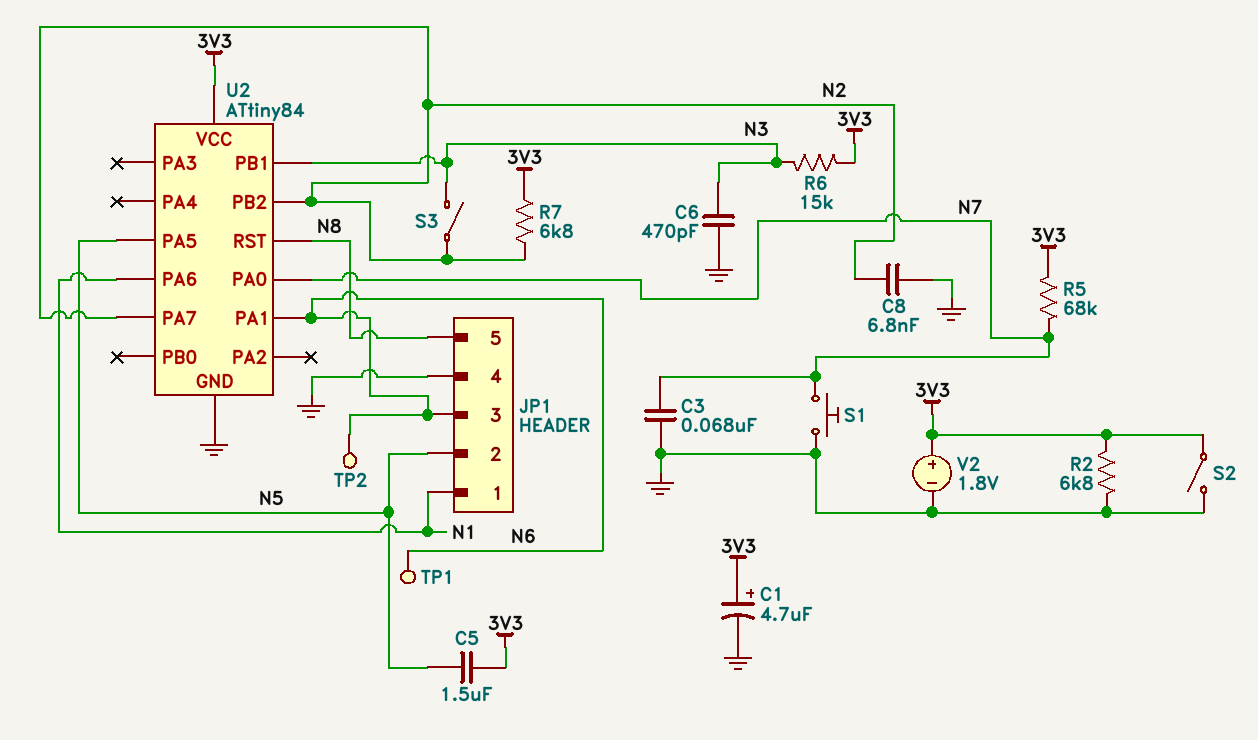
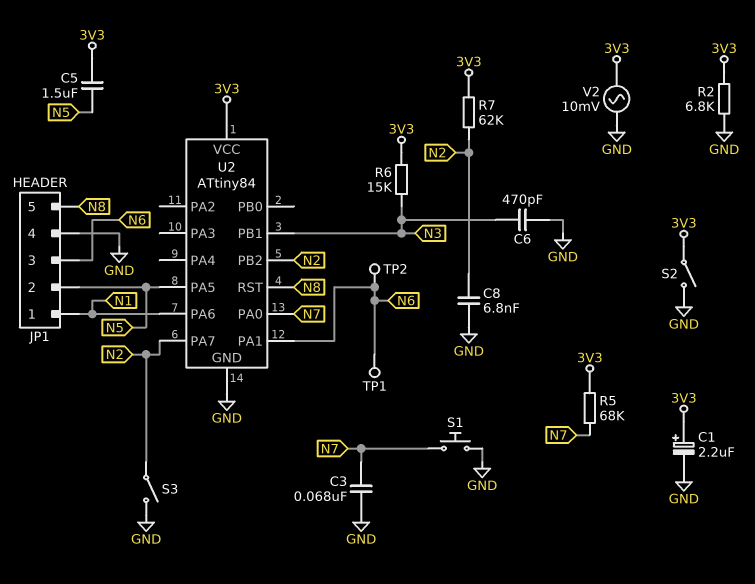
C1: 4.7uF (plus 3V3, minus GND) -> 2.2uF (plus 3V3, minus GND)
R7: 6.8k (3V3, N2) -> 62k (3V3, N2)
S3: switch (N2, N3) -> switch (GND, N2)
V2: 1.8V (plus 3V3, minus GND) -> AC 10mV (3V3, GND)

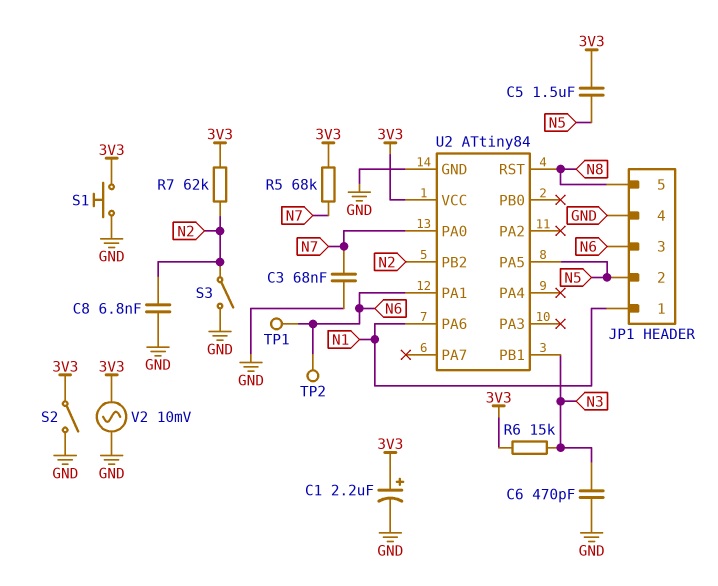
R2: 6.8k (3V3, GND) -> none
S1: button (GND, N7) -> button (3V3, GND)
U2 pin PA7: N2 -> none

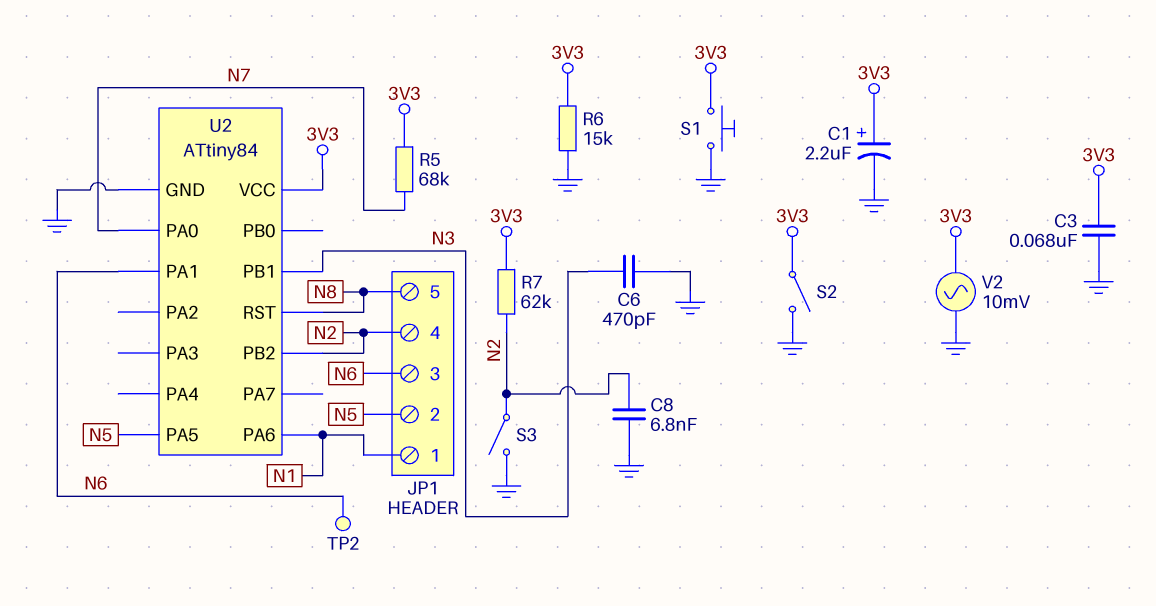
C3: 68nF (GND, N7) -> 68nF (3V3, GND)
C5: 1.5uF (3V3, N5) -> none
JP1 pin 4: GND -> N2
R6: 15k (3V3, N3) -> 15k (3V3, GND)
TP1: test point (N6) -> none

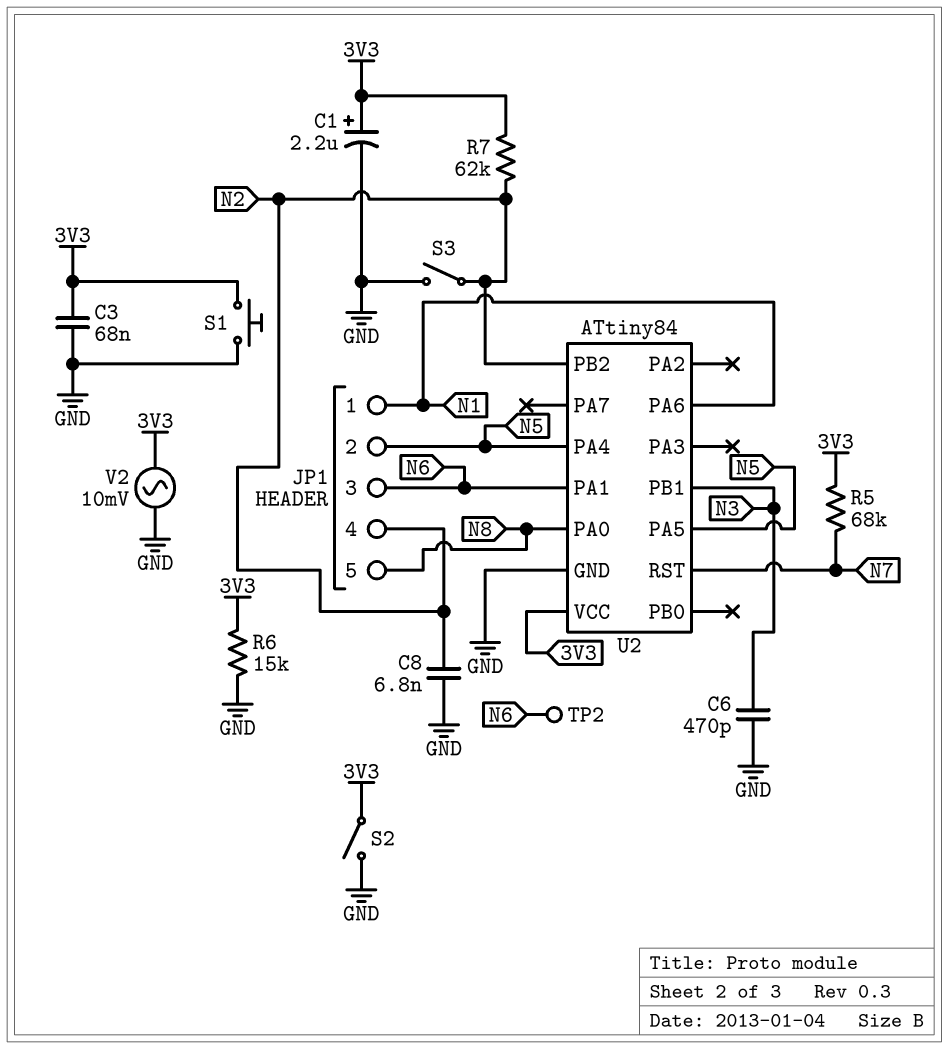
U2 pin PA0: N7 -> N8
U2 pin PA4: none -> N5
U2 pin RST: N8 -> N7

